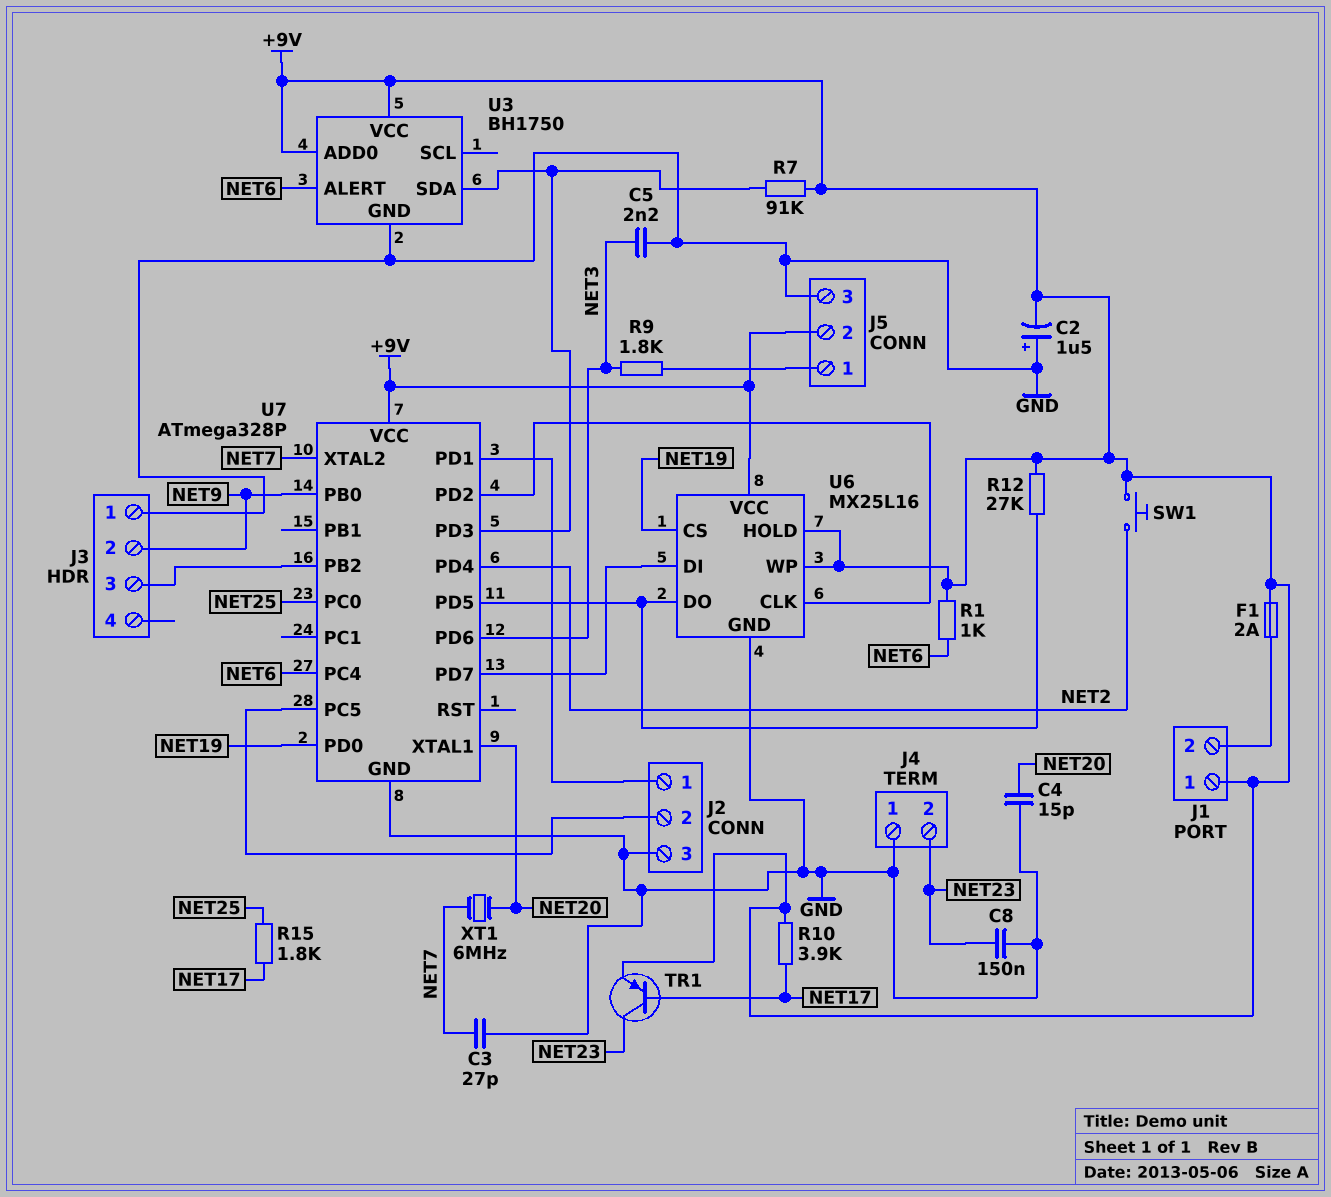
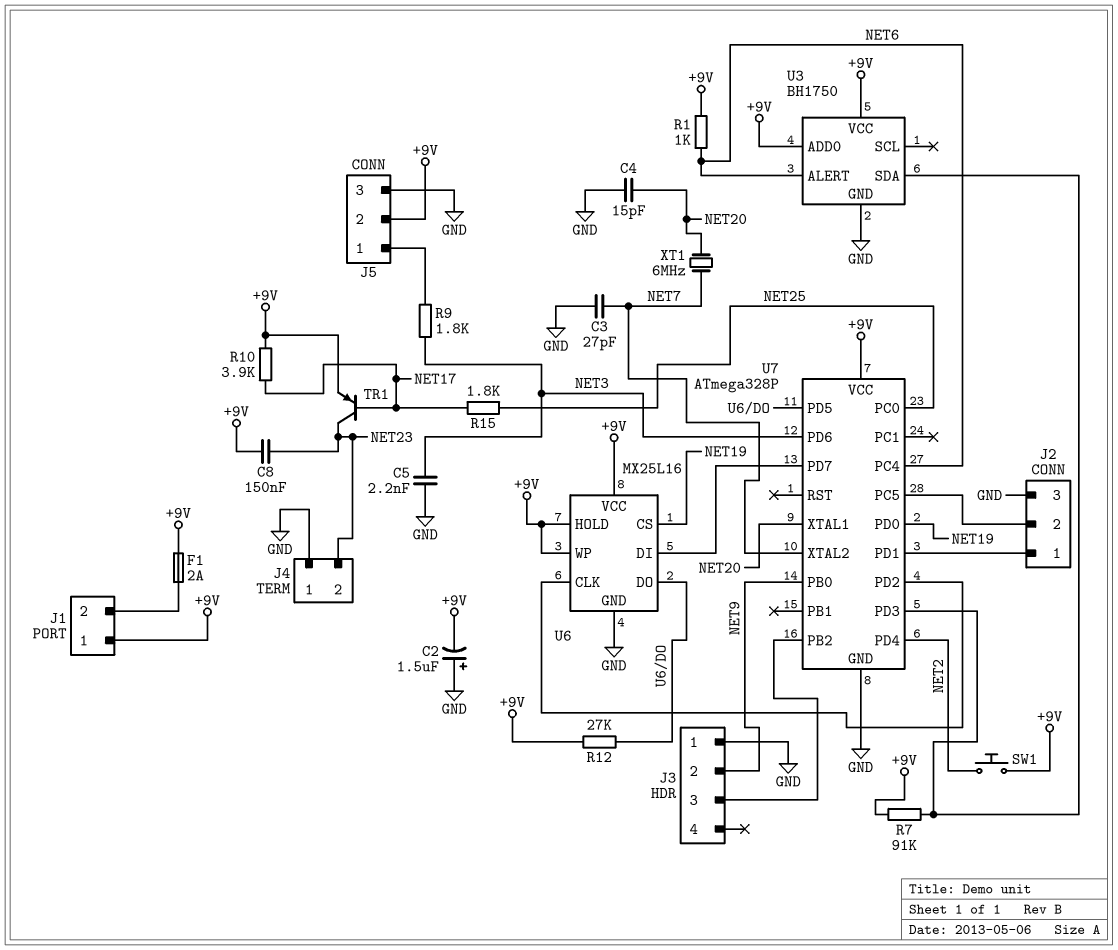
C8: 150nF (GND, NET23) -> 150nF (+9V, NET23)

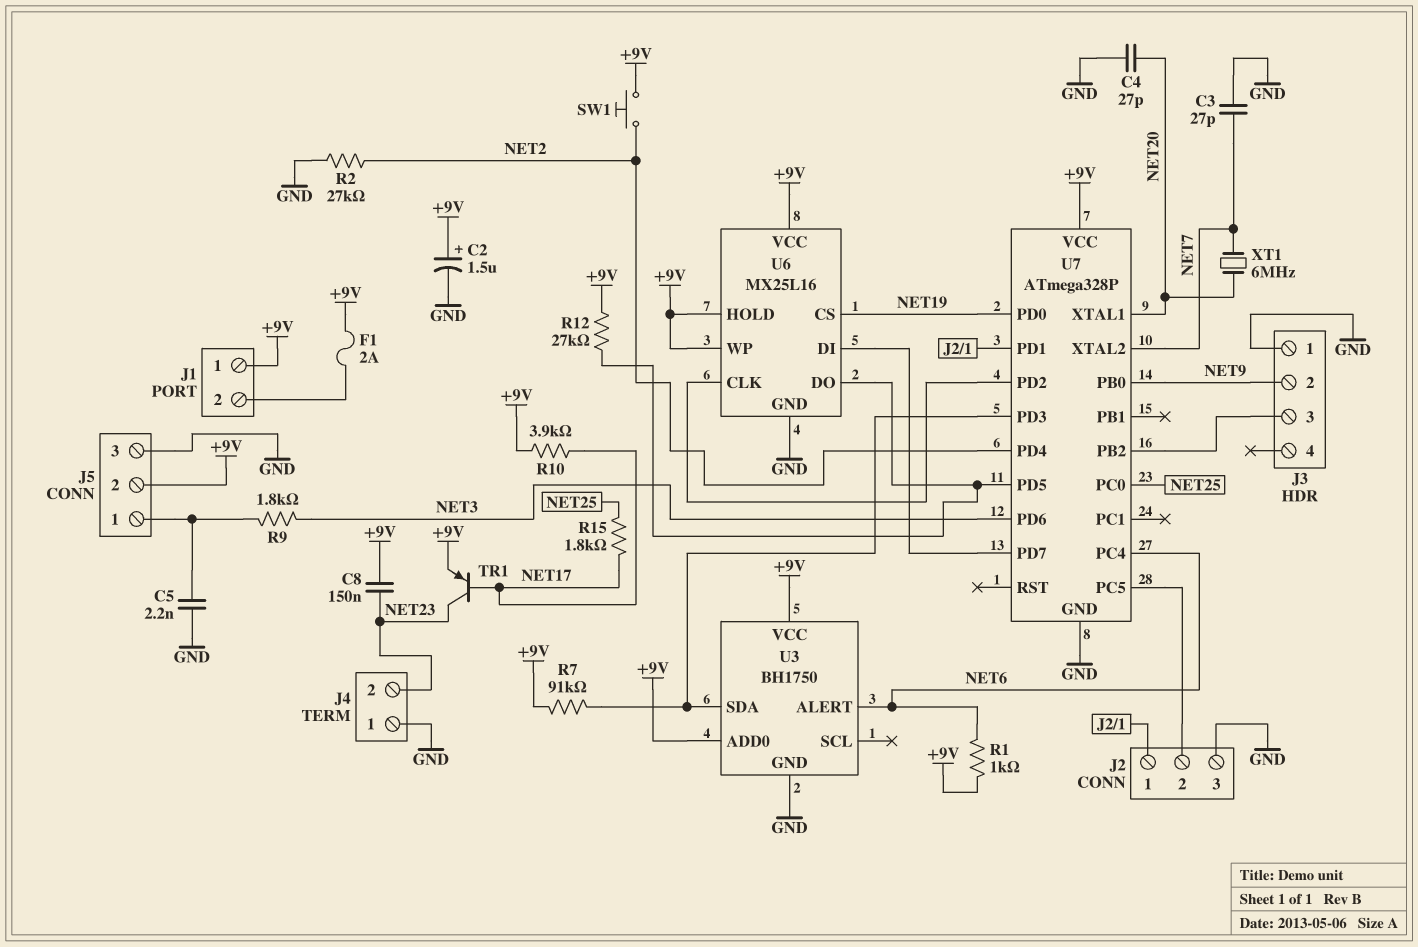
C2: 1.5uF (plus GND, minus +9V) -> 1.5uF (plus +9V, minus GND)
C4: 15pF (GND, NET20) -> 27pF (GND, NET20)
C5: 2.2nF (GND, NET3) -> 2.2nF (GND, J5/1)
R2: none -> 27k (GND, NET2)

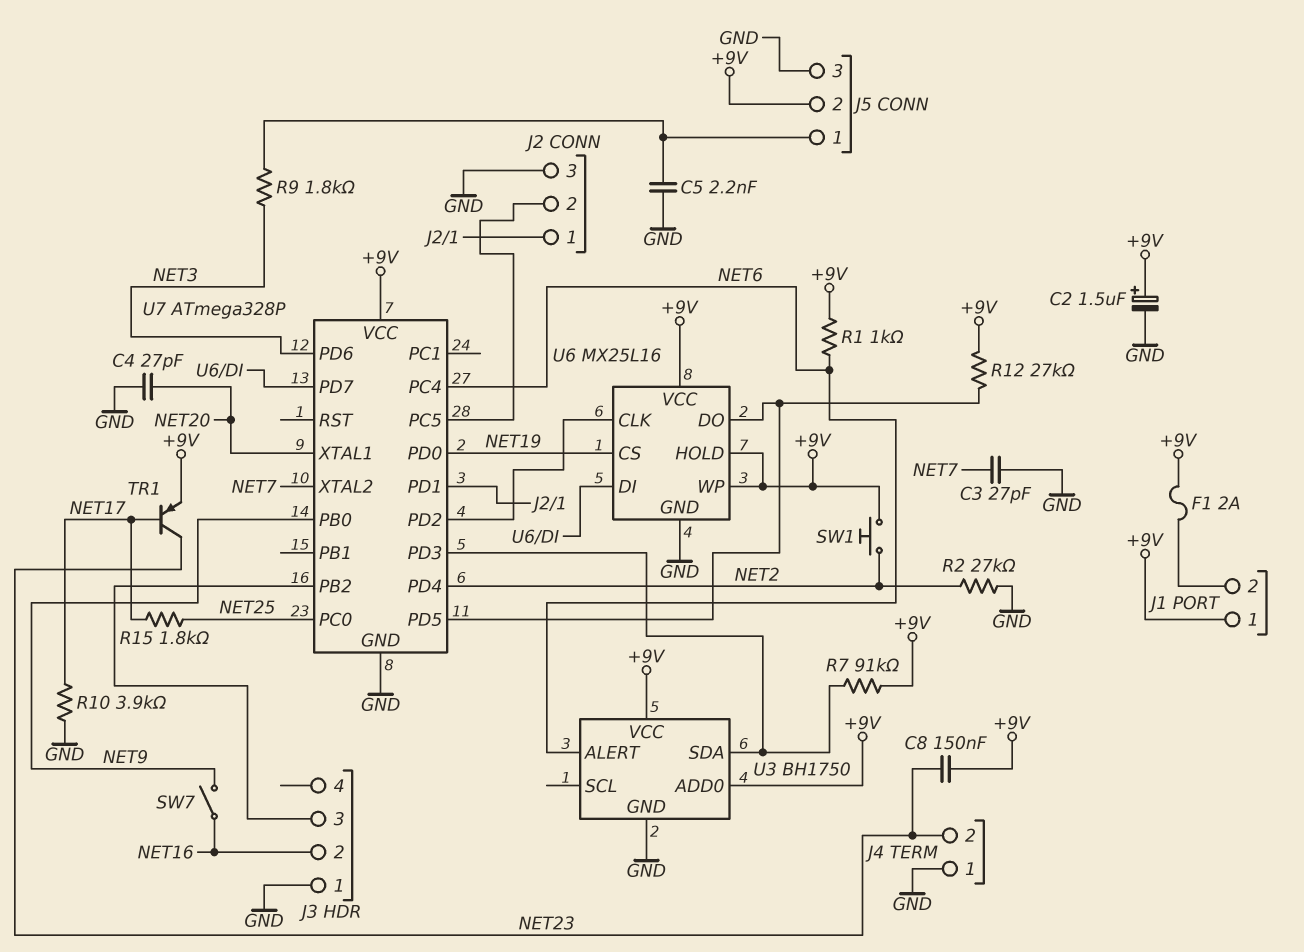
J3 pin 2: NET9 -> NET16
R10: 3.9k (+9V, NET17) -> 3.9k (GND, NET17)
SW7: none -> switch (NET9, NET16)
XT1: 6MHz (NET7, NET20) -> none

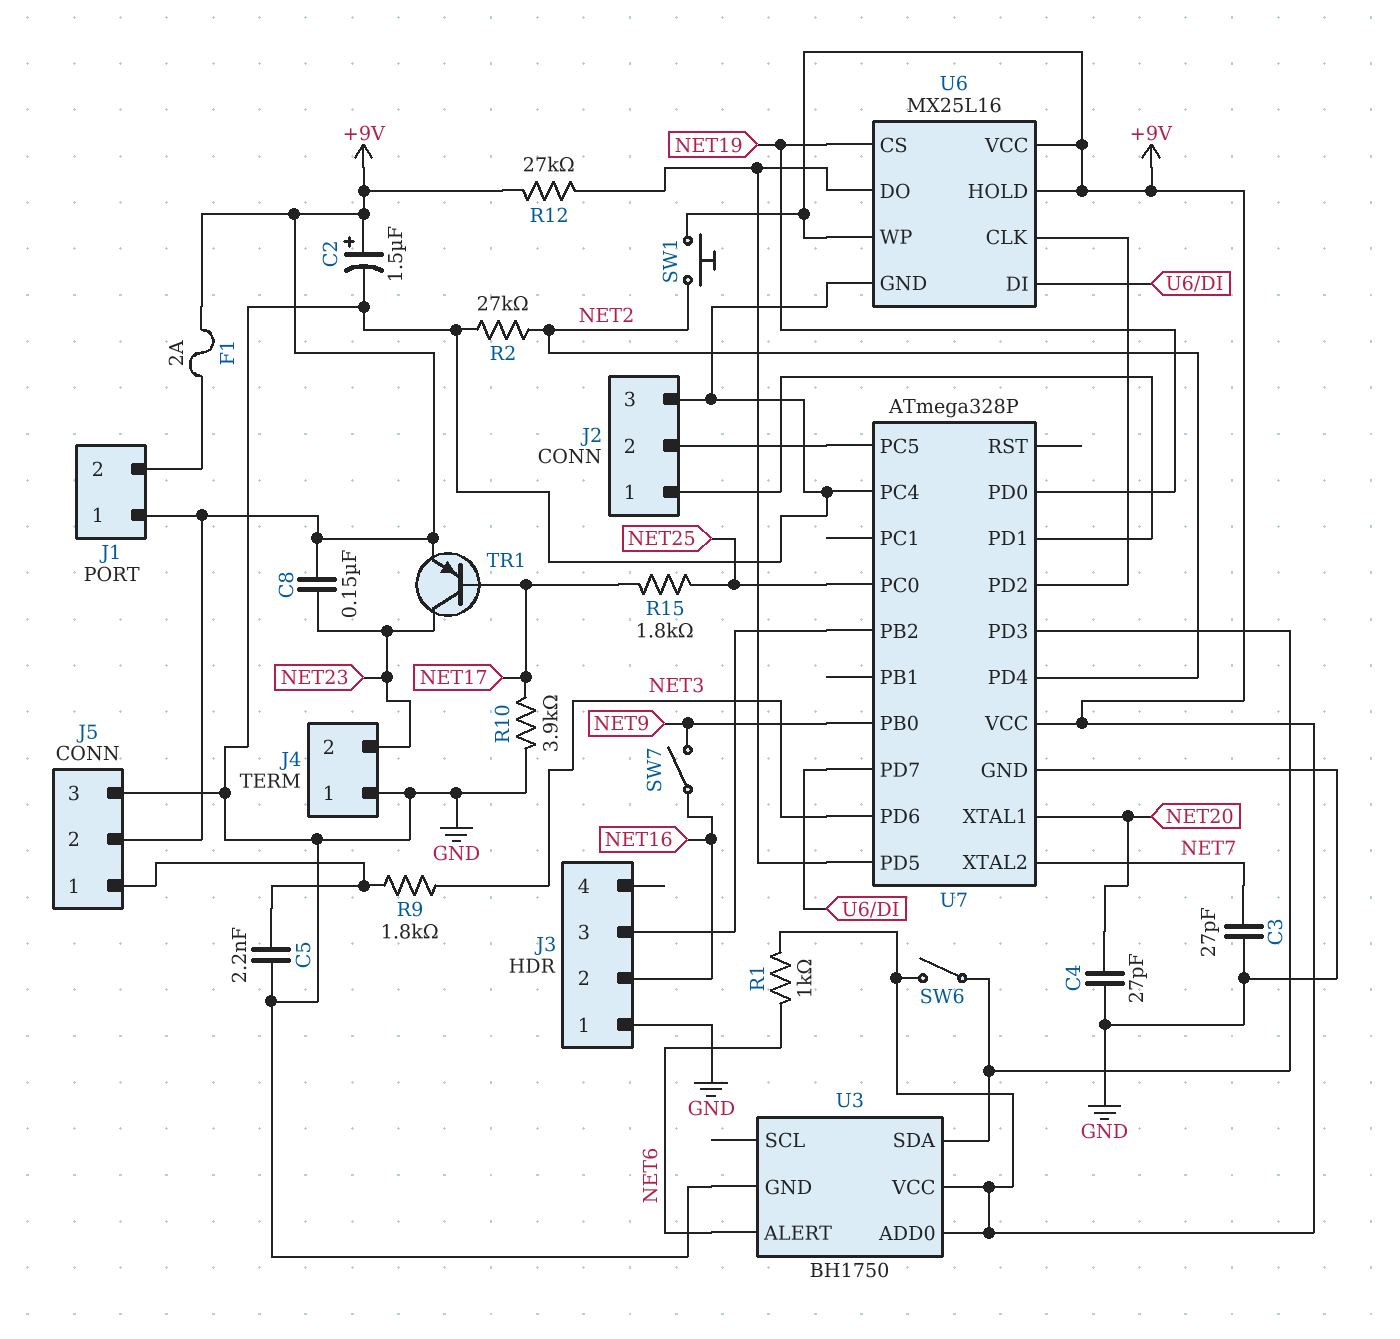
R7: 91k (+9V, U3/SDA) -> none
SW6: none -> switch (+9V, U3/SDA)
U7 pin PC4: NET6 -> GND

